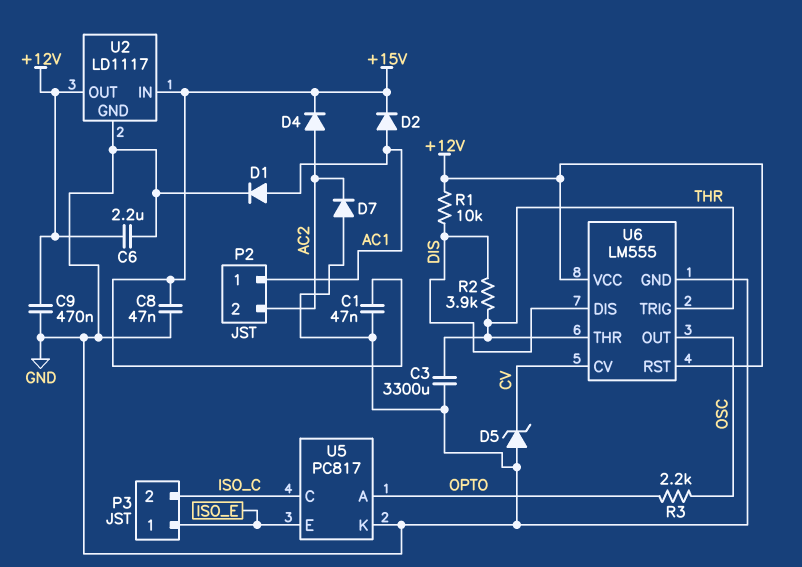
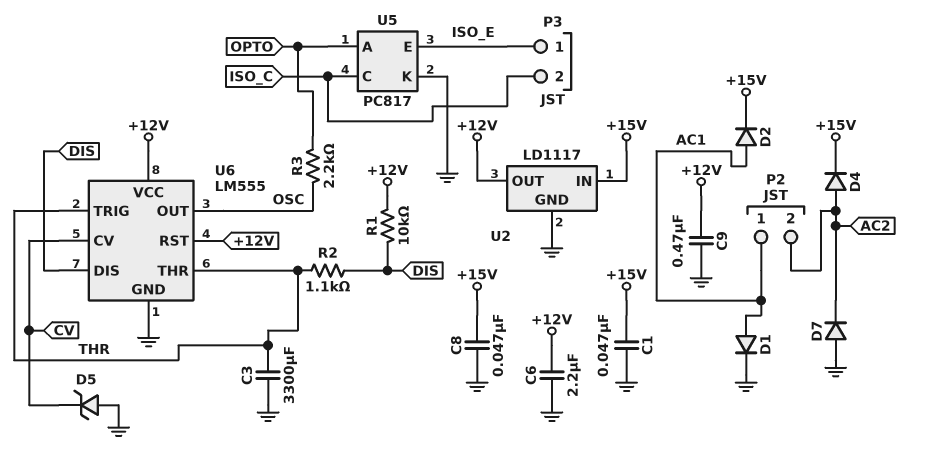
R2: 3.9k (DIS, THR) -> 1.1k (DIS, THR)

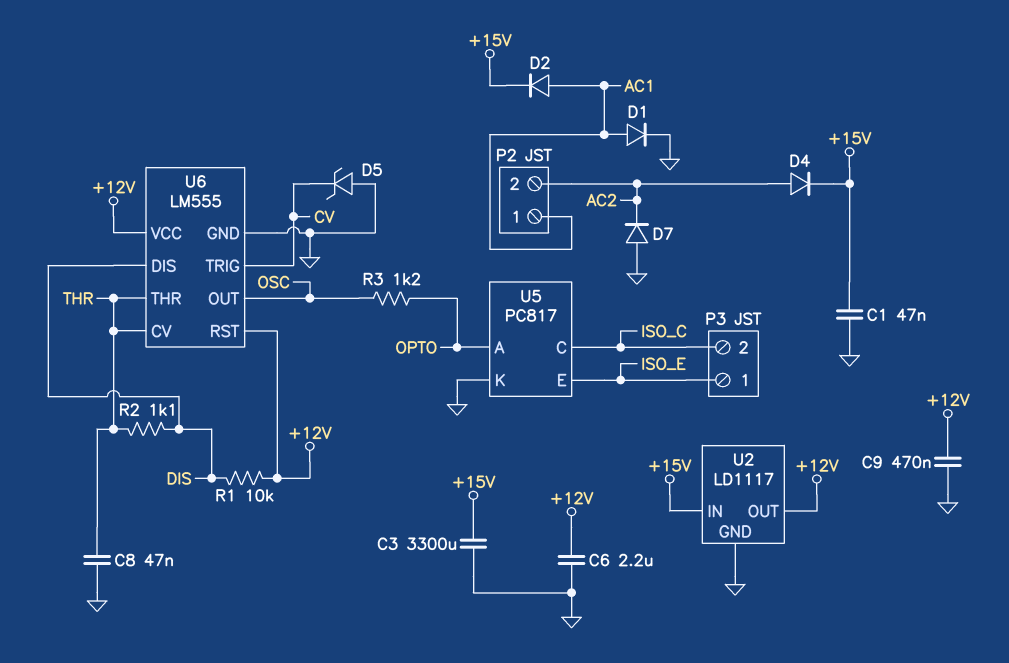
C3: 3300uF (GND, THR) -> 3300uF (+15V, GND)
C8: 47nF (+15V, GND) -> 47nF (GND, THR)
R3: 2.2k (OPTO, OSC) -> 1.2k (OPTO, OSC)
U6 pin CV: CV -> THR
U6 pin TRIG: THR -> CV

